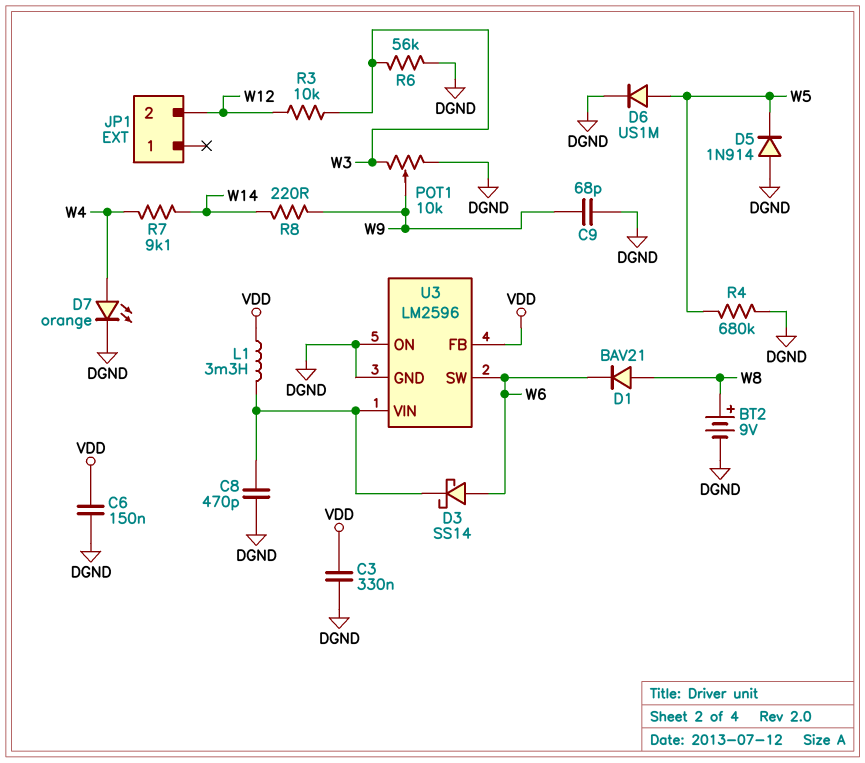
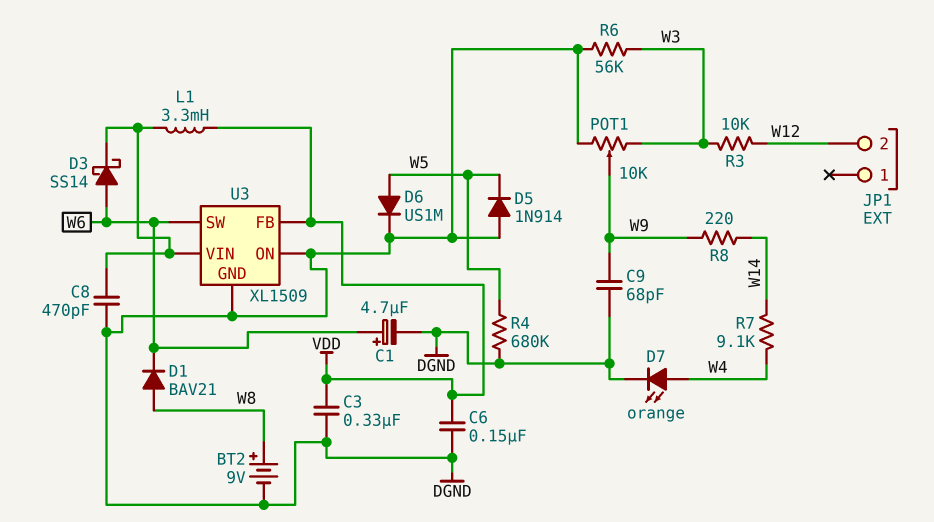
C1: none -> 4.7uF (plus W6, minus DGND)
U3: LM2596 -> XL1509

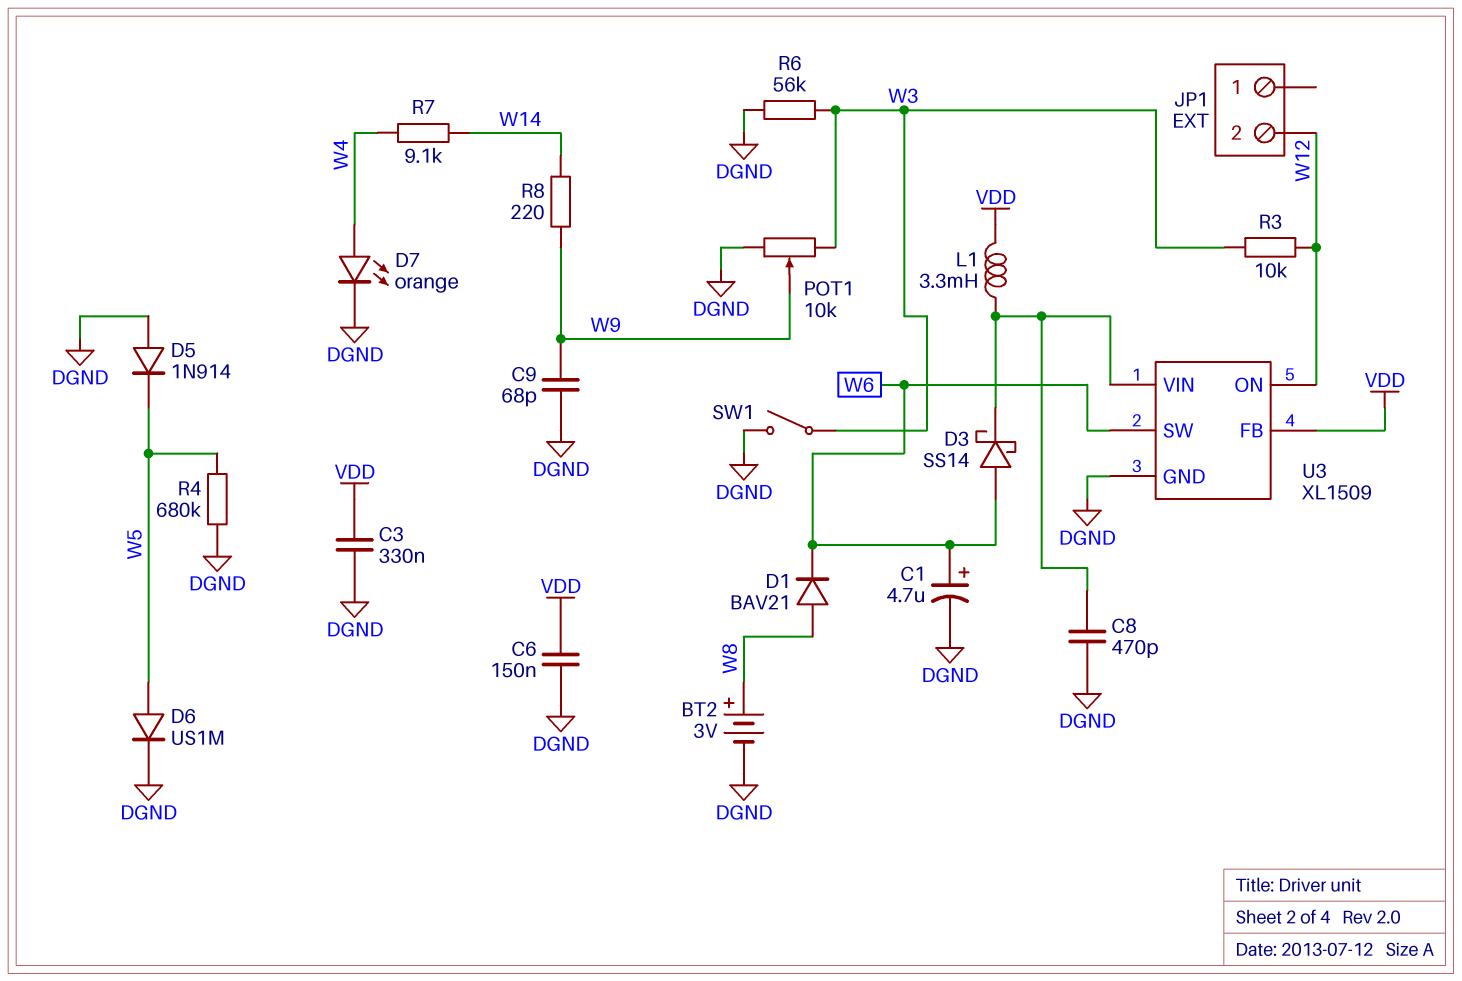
BT2: 9V (plus W8, minus DGND) -> 3V (plus W8, minus DGND)
SW1: none -> switch (DGND, W3)
U3 pin ON: DGND -> W12

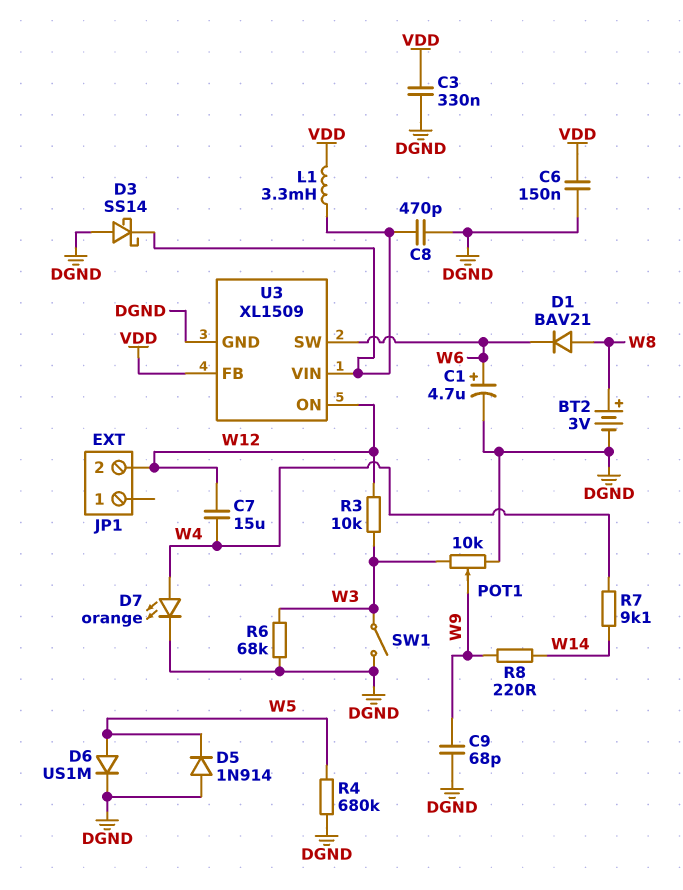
C7: none -> 15uF (W4, W12)
D3: schottky SS14 (A W6, K U3/VIN) -> schottky SS14 (A DGND, K U3/VIN)
R6: 56k (DGND, W3) -> 68k (DGND, W3)

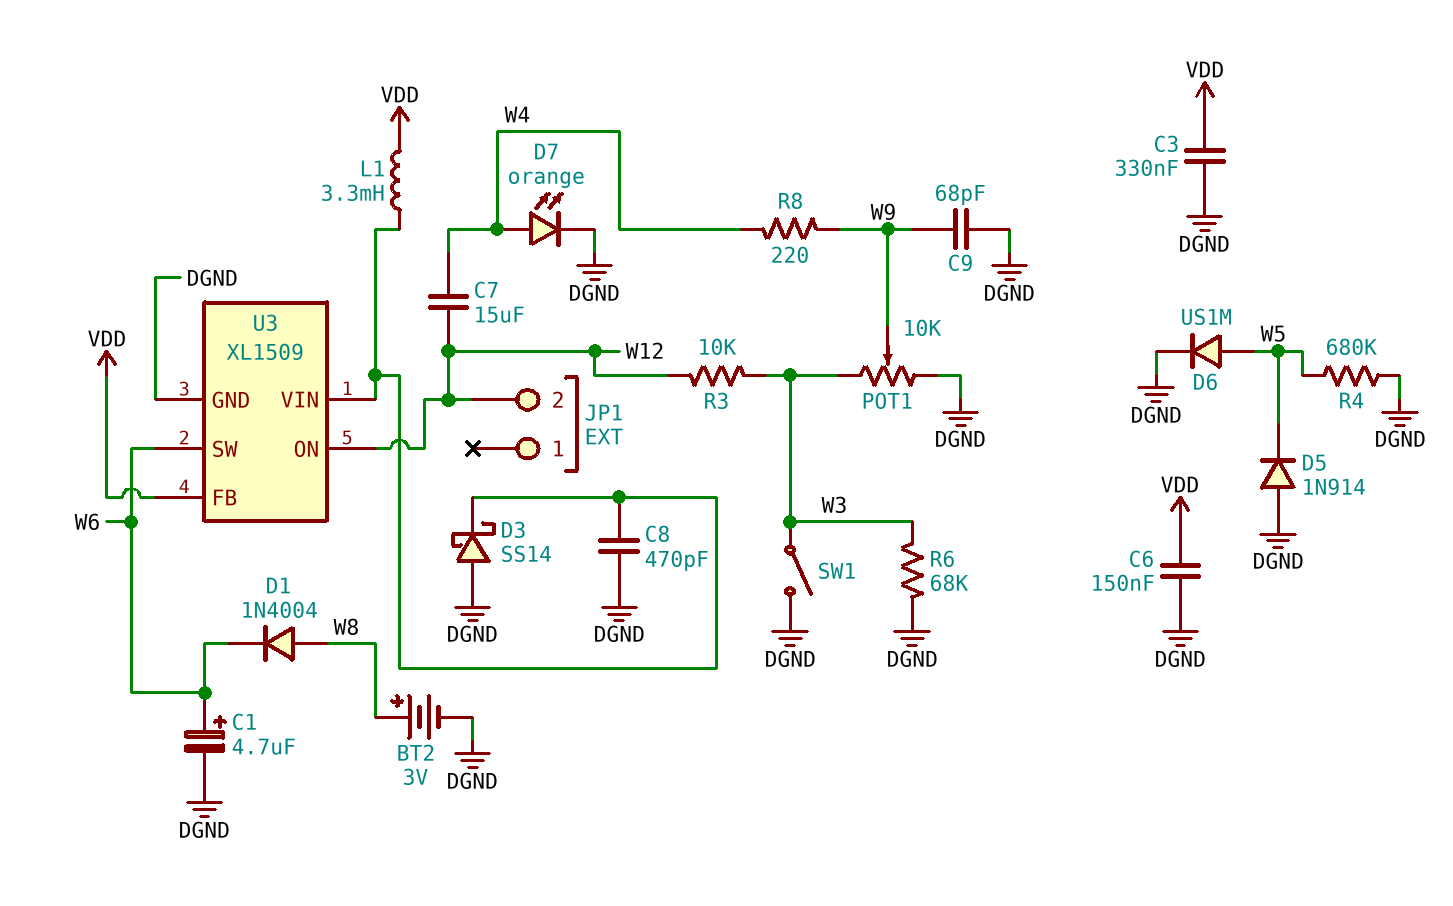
D1: diode BAV21 (A W8, K W6) -> diode 1N4004 (A W8, K W6)
R7: 9.1k (W4, W14) -> none
R8: 220 (W9, W14) -> 220 (W4, W9)

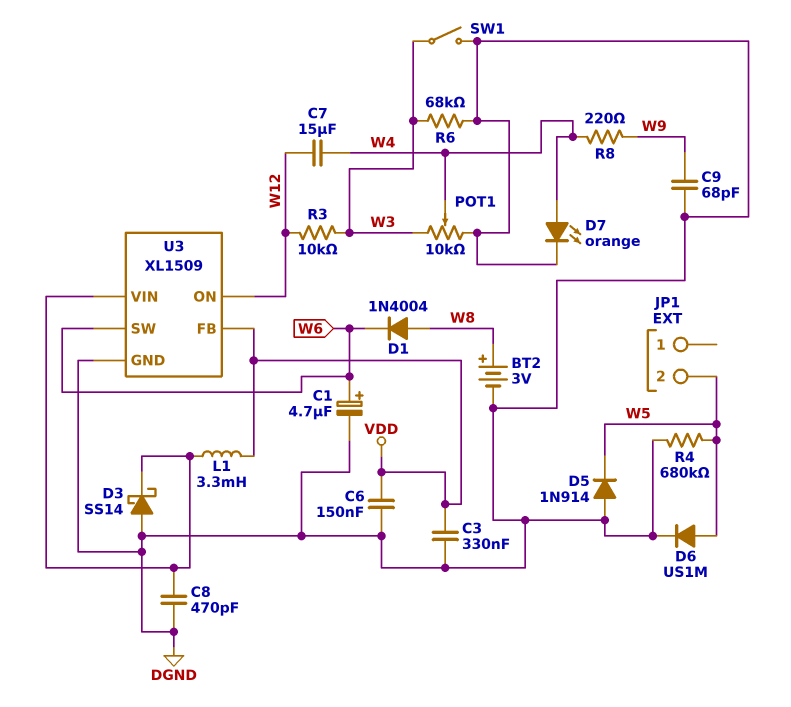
JP1 pin 2: W12 -> W5
POT1: 10k (DGND, W3, wiper W9) -> 10k (DGND, W3, wiper W4)

